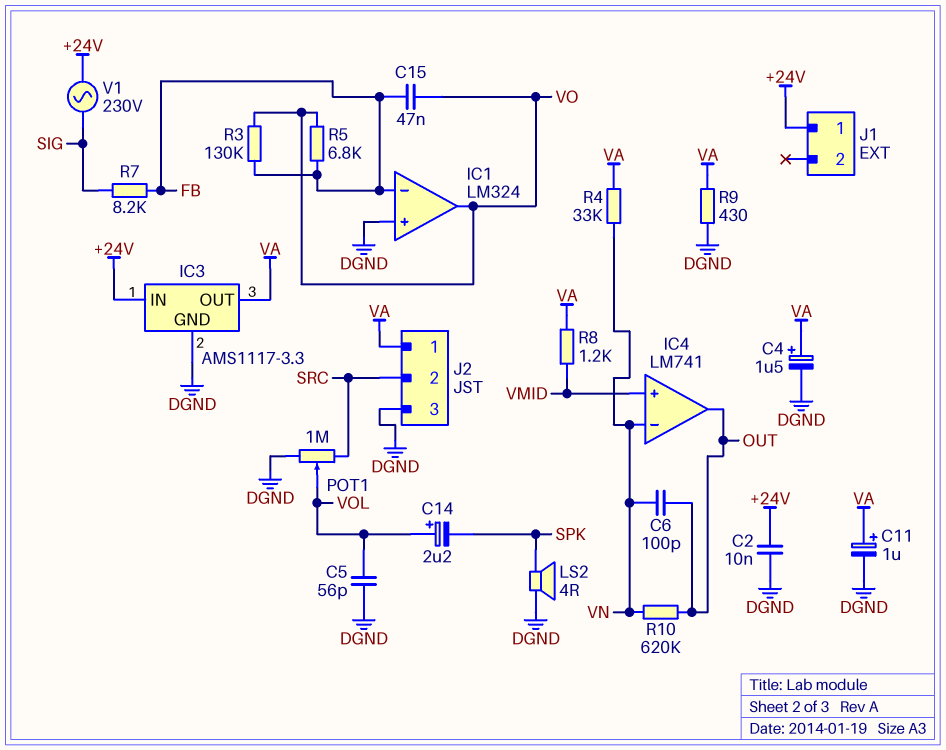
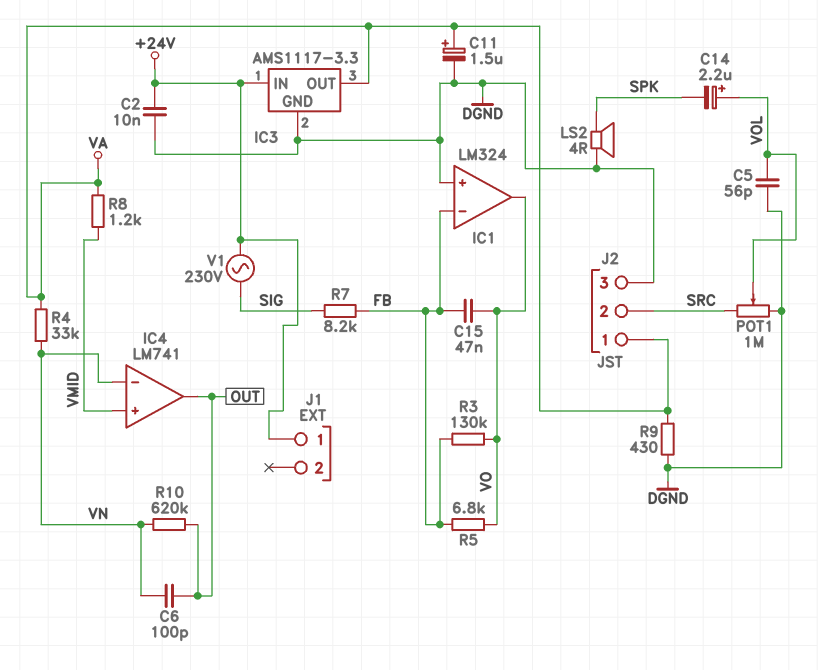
C4: 1.5uF (plus VA, minus DGND) -> none
C11: 1uF (plus VA, minus DGND) -> 1.5uF (plus VA, minus DGND)

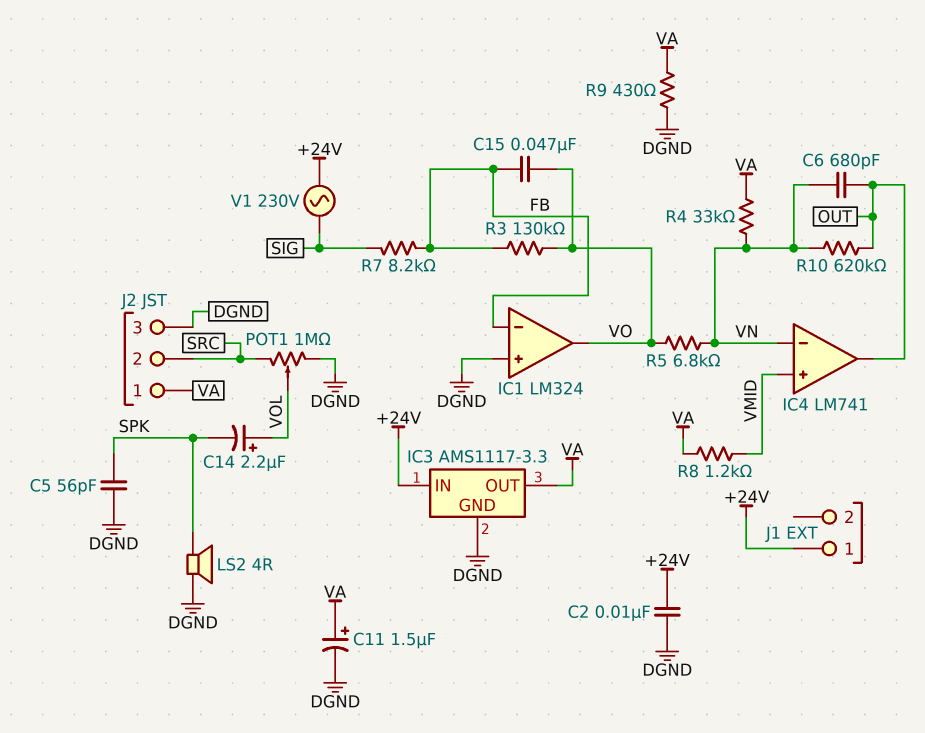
C5: 56pF (DGND, VOL) -> 56pF (DGND, SPK)
C6: 100pF (OUT, VN) -> 680pF (OUT, VN)
R5: 6.8k (FB, VO) -> 6.8k (VN, VO)

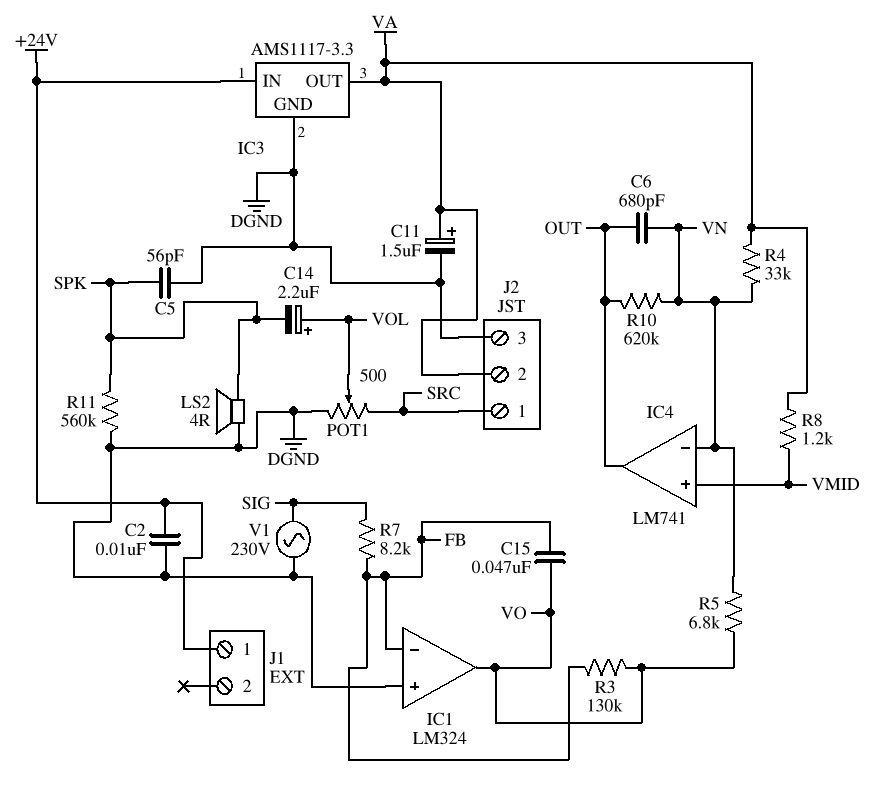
J2 pin 1: VA -> SRC
J2 pin 2: SRC -> VA
POT1: 1M (DGND, SRC, wiper VOL) -> 500 (DGND, SRC, wiper VOL)
R9: 430 (DGND, VA) -> none
R11: none -> 560k (DGND, SPK)
V1: AC 230V (+24V, SIG) -> AC 230V (DGND, SIG)

